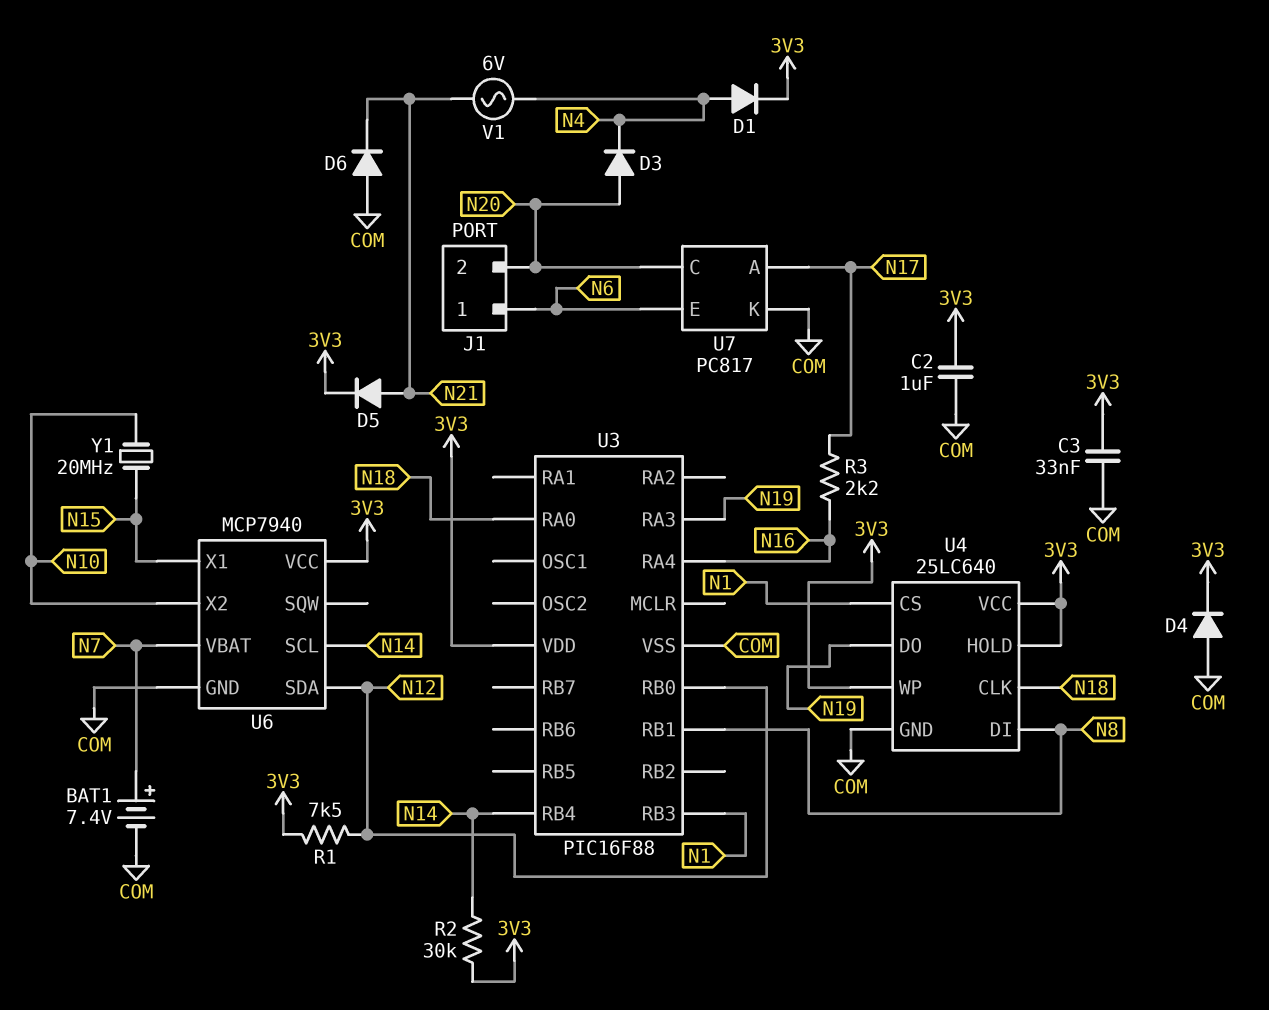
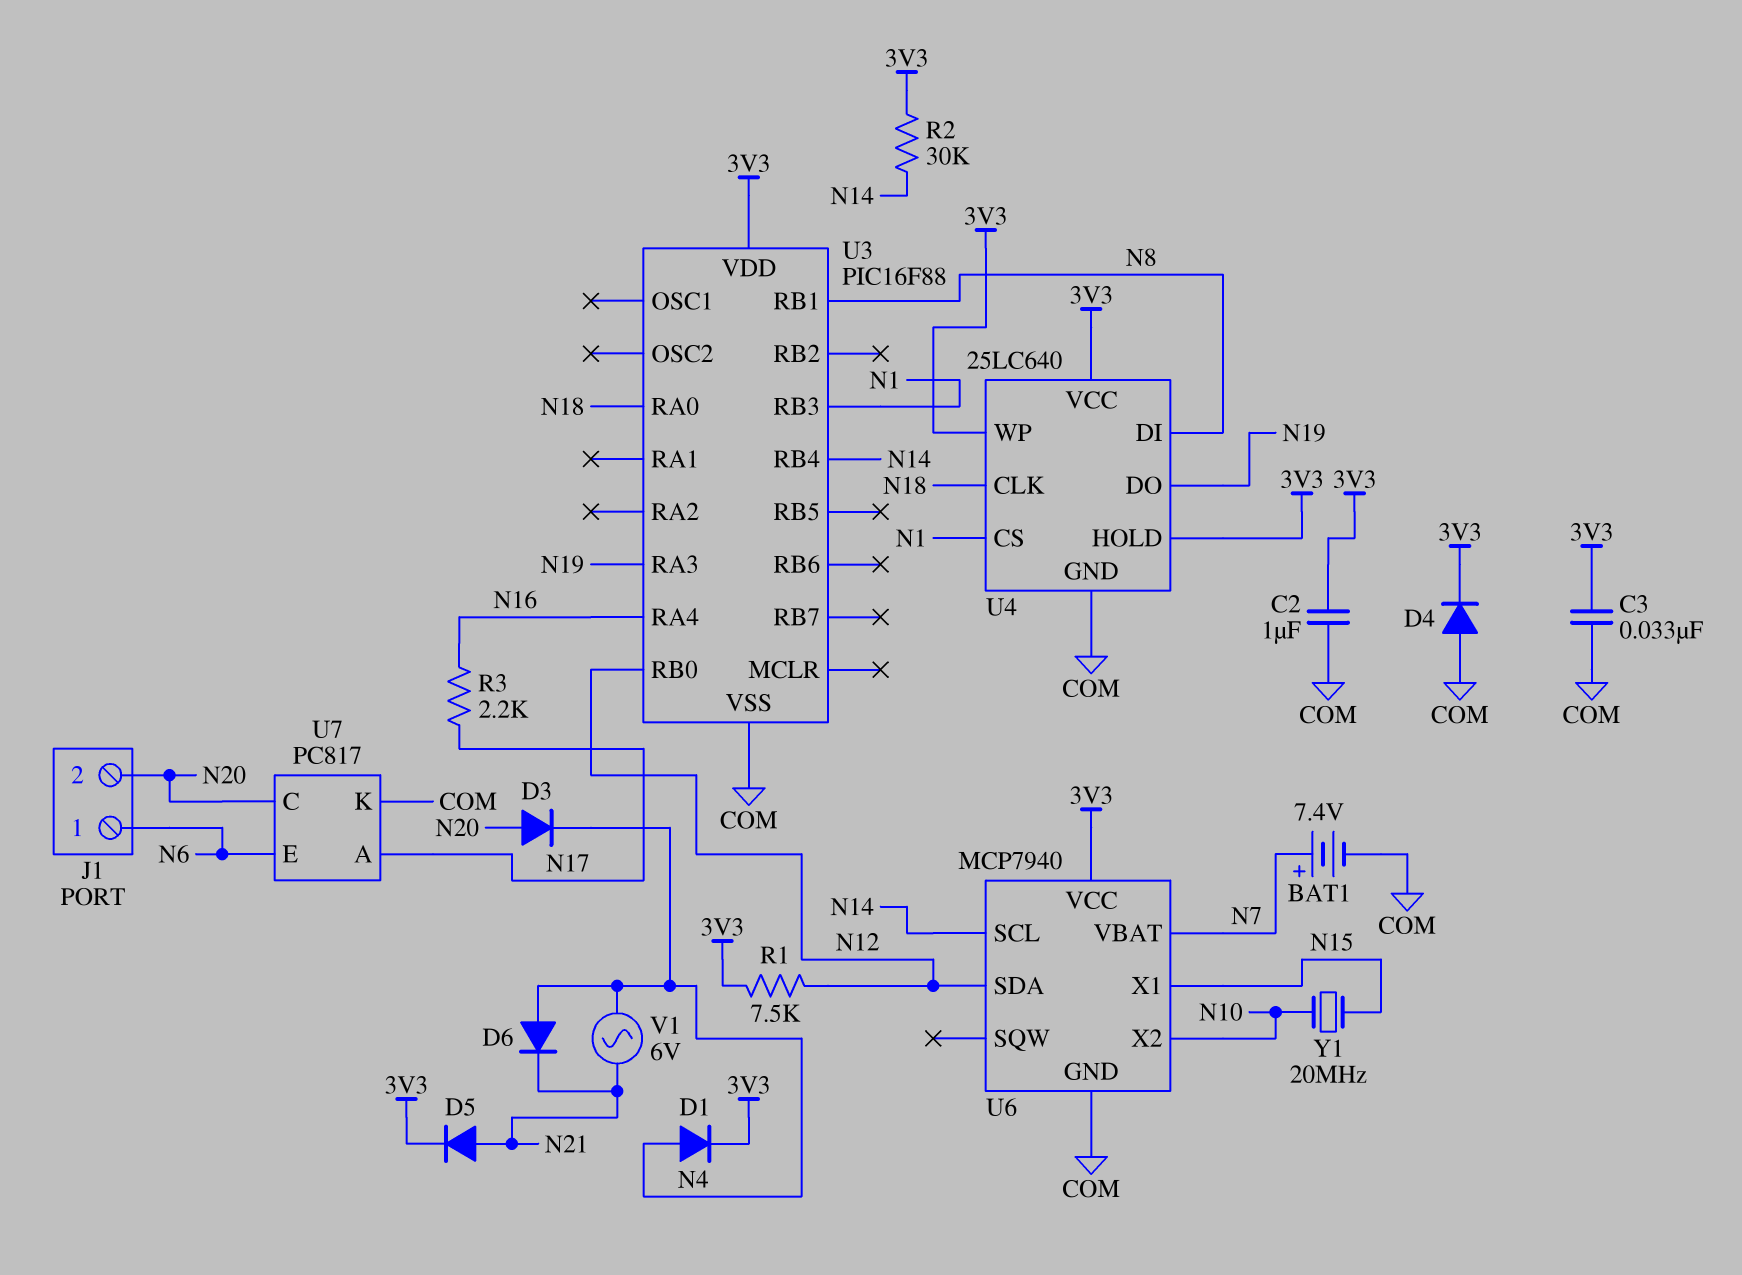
D6: diode (A COM, K N21) -> diode (A N4, K N21)

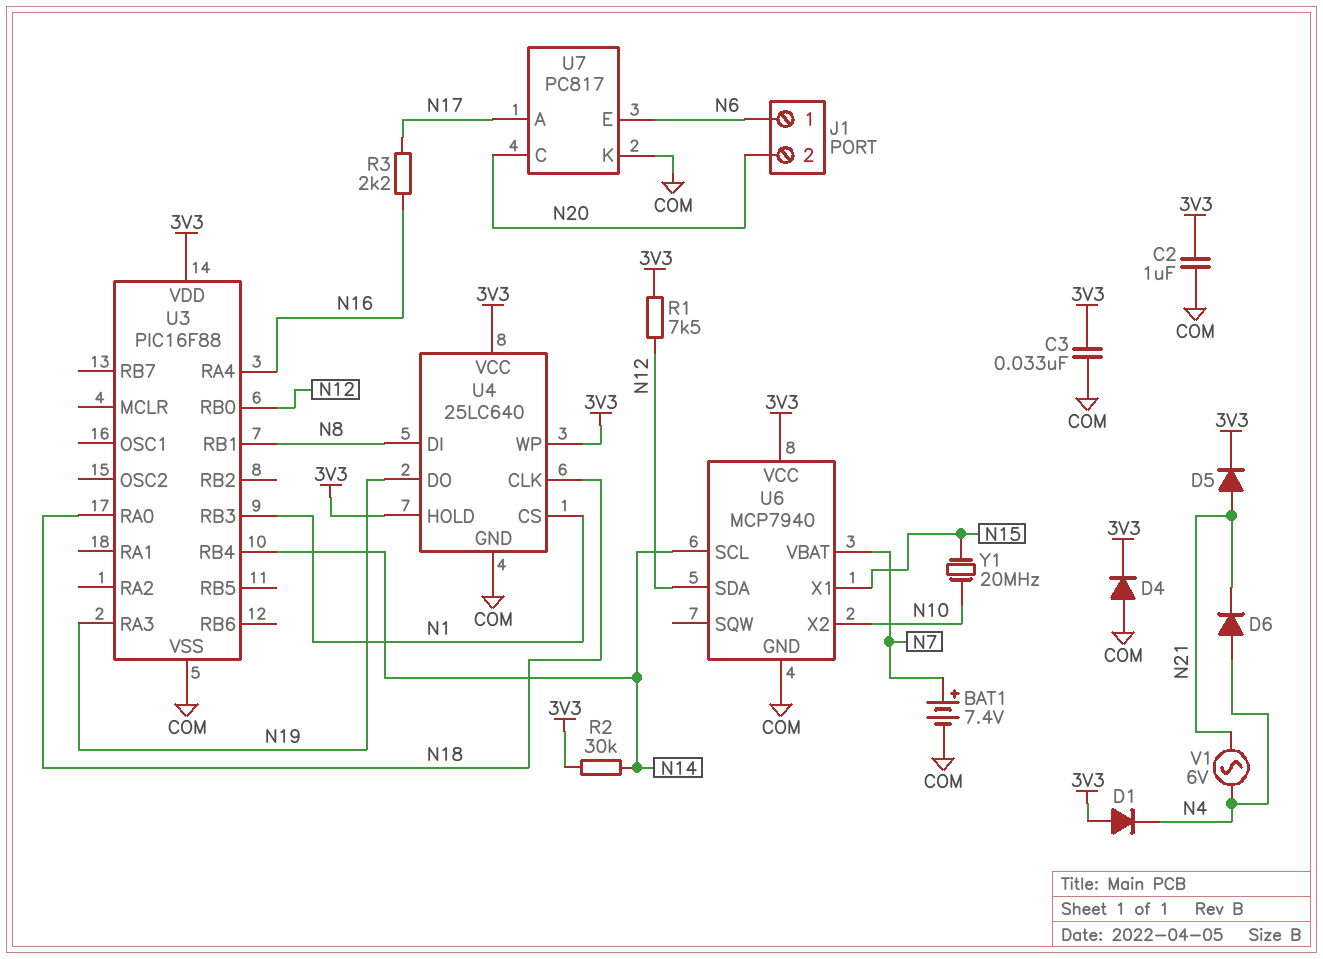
D1: diode (A N4, K 3V3) -> diode (A 3V3, K N4)
D3: diode (A N20, K N4) -> none

